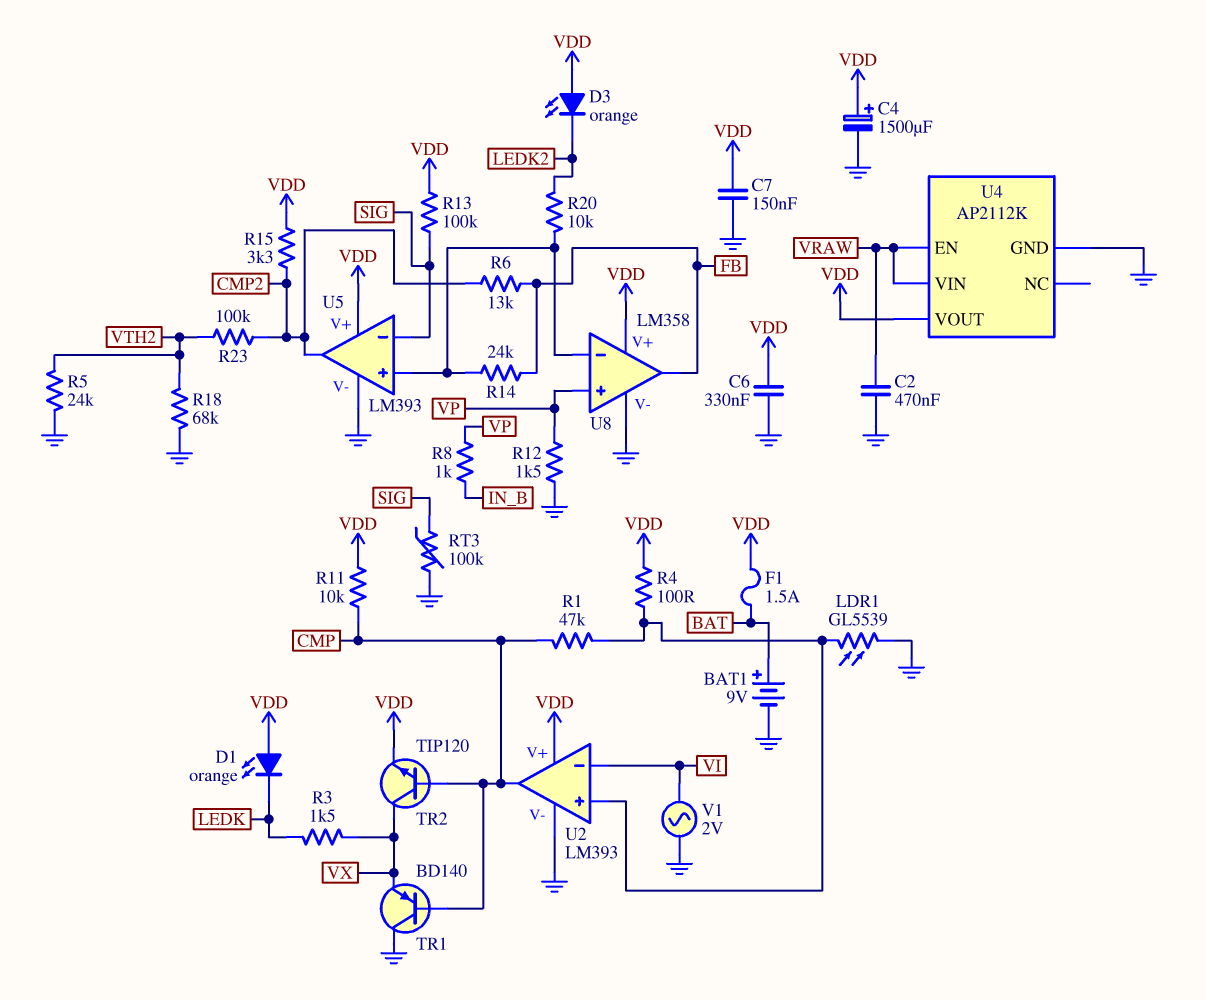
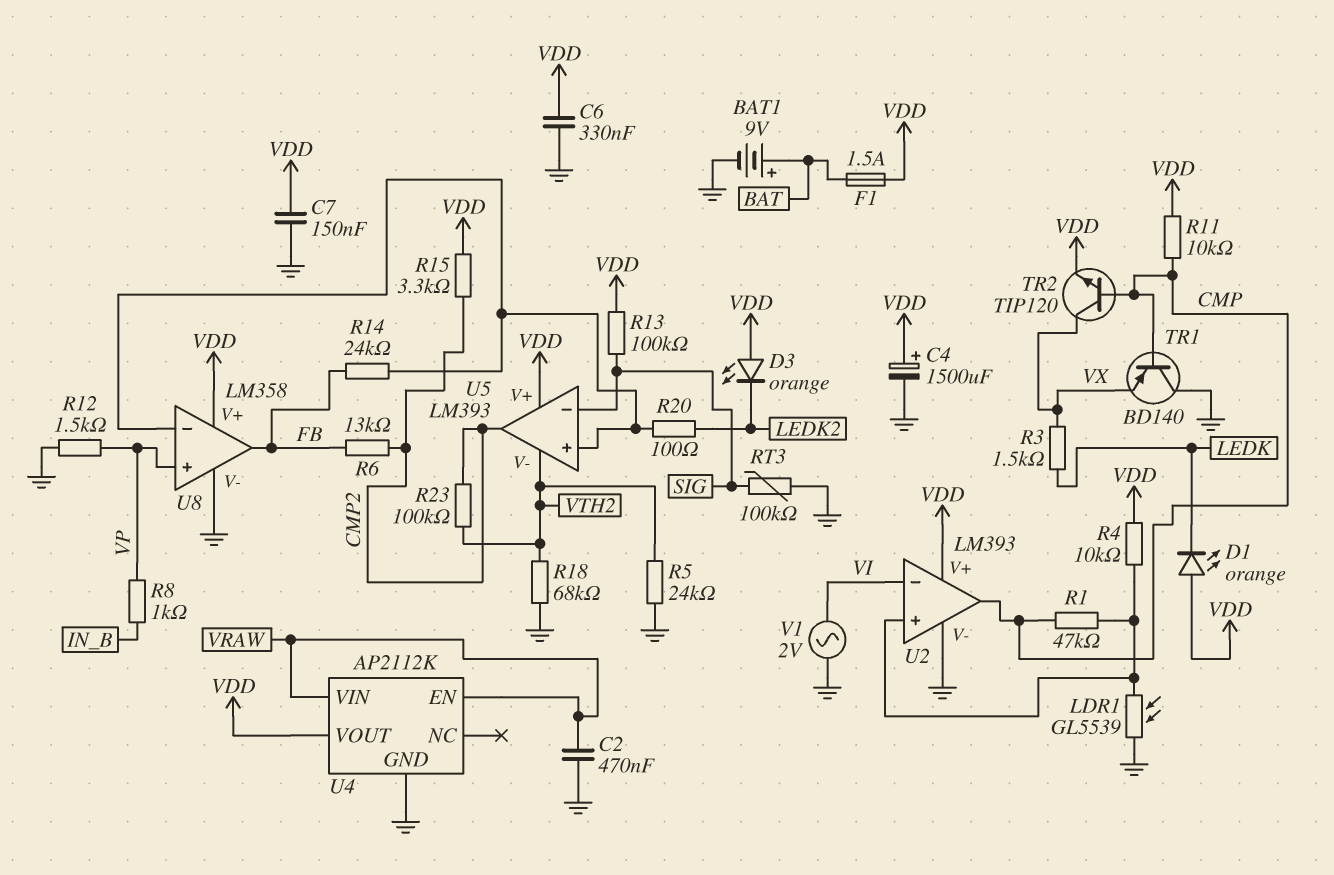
R4: 100 (U2/in+, VDD) -> 10k (U2/in+, VDD)
R20: 10k (LEDK2, U5/in+) -> 100 (LEDK2, U5/in+)
U5 pin V-: GND -> VTH2

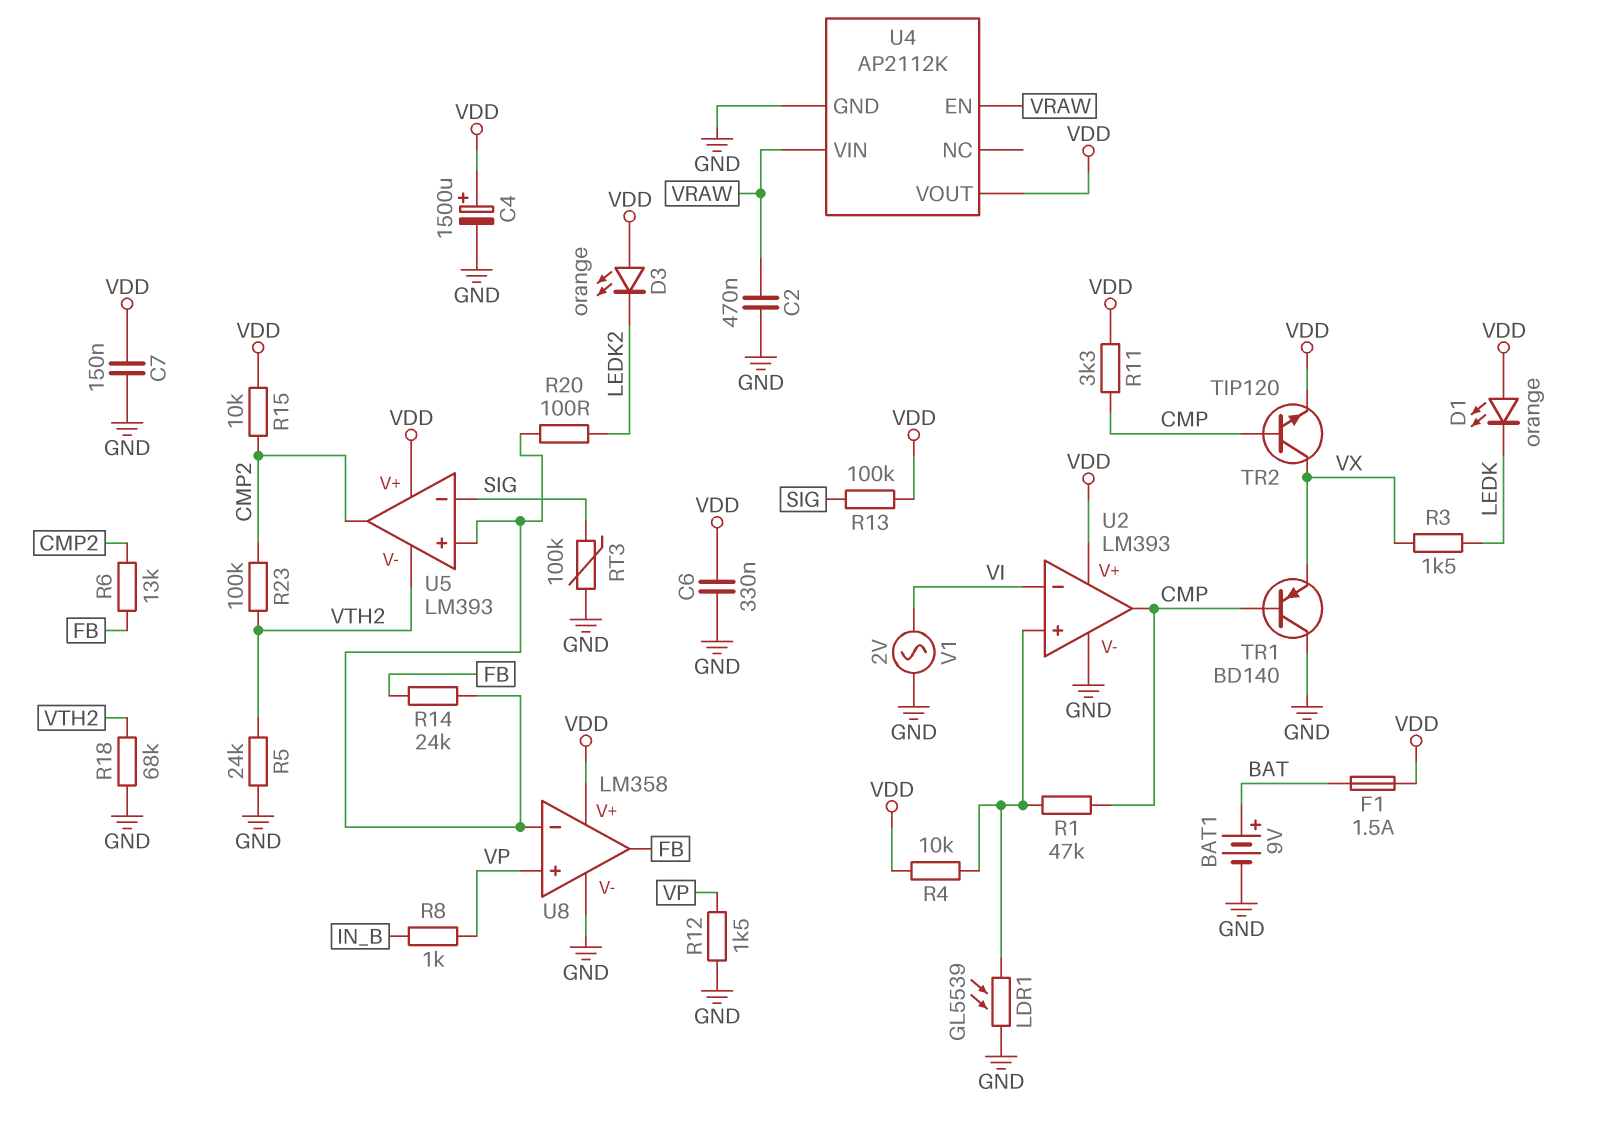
R11: 10k (CMP, VDD) -> 3.3k (CMP, VDD)
R15: 3.3k (CMP2, VDD) -> 10k (CMP2, VDD)

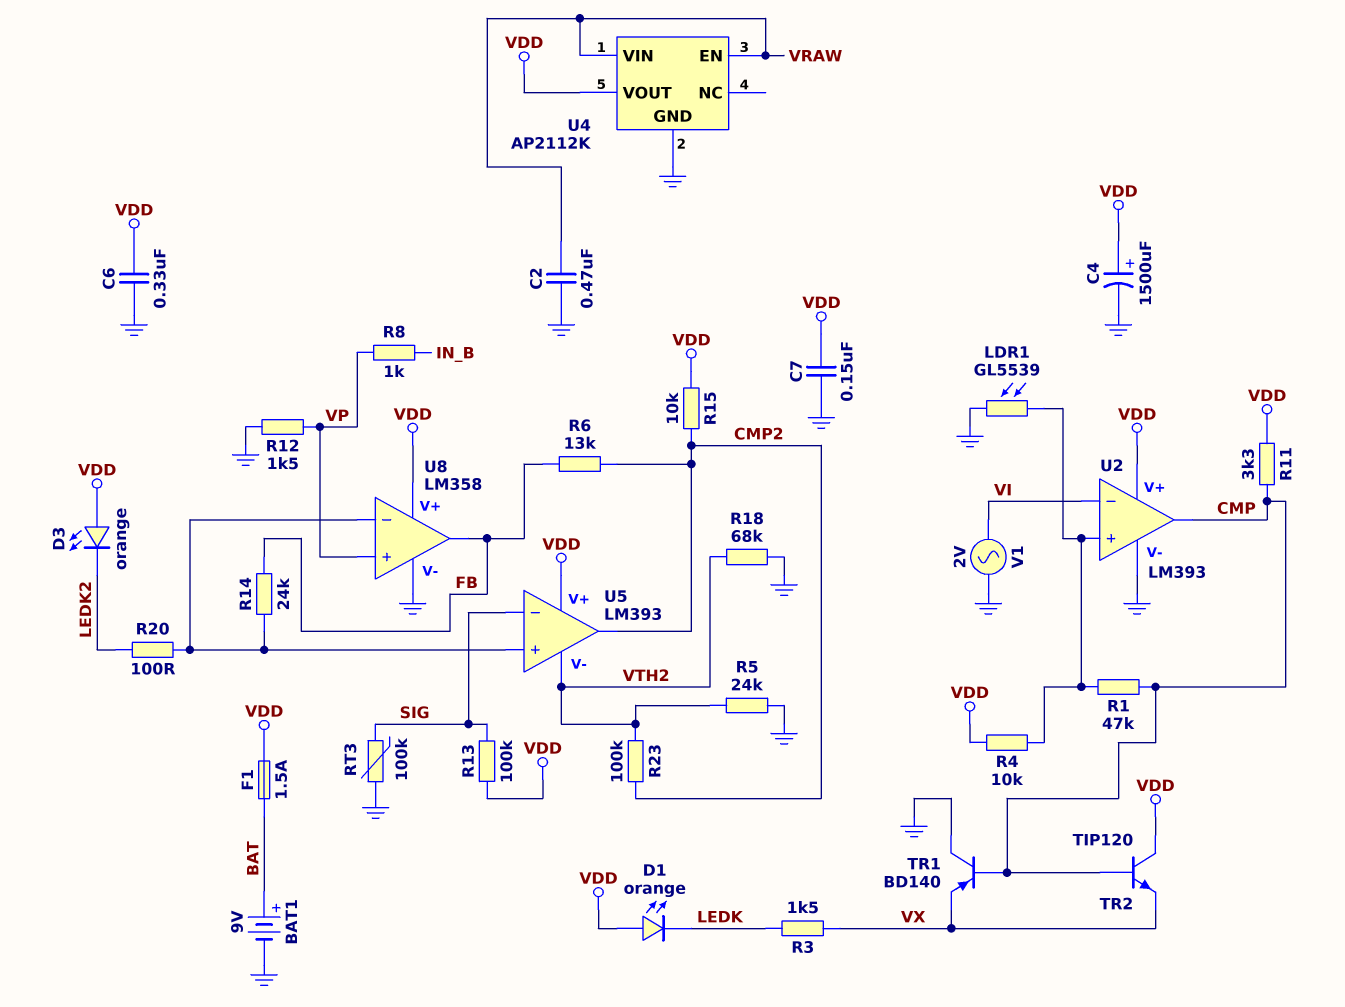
TR2: NPN TIP120 (B CMP, C VX, E VDD) -> NPN TIP120 (B CMP, C VDD, E VX)

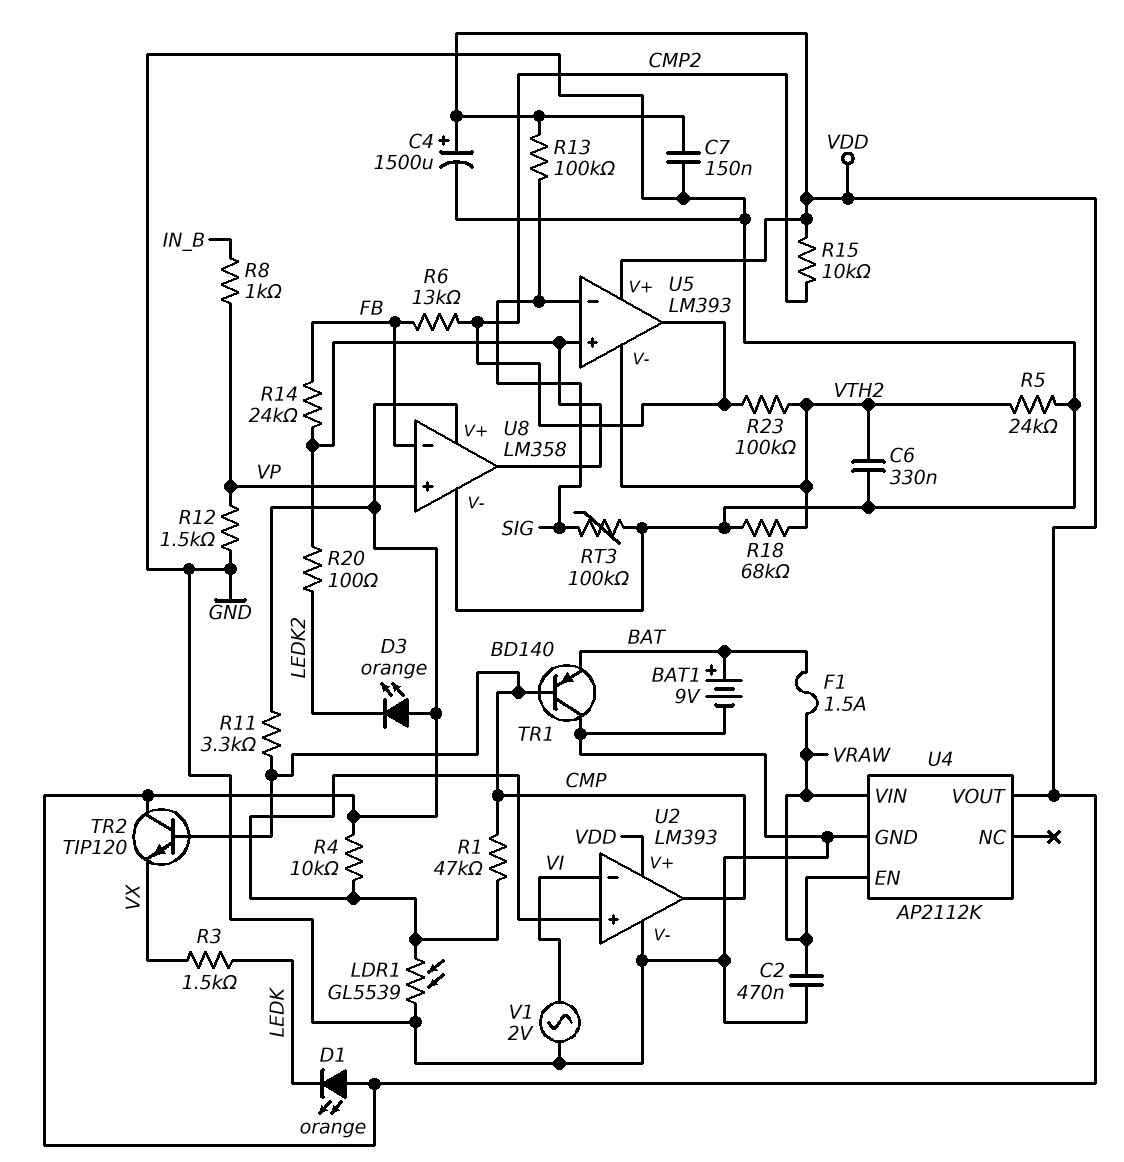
C6: 330nF (GND, VDD) -> 330nF (GND, VTH2)
F1: 1.5A (BAT, VDD) -> 1.5A (BAT, VRAW)
TR1: PNP BD140 (B CMP, C GND, E VX) -> PNP BD140 (B CMP, C GND, E BAT)
U8 pin in-: U5/in+ -> FB
U8 pin out: FB -> U5/in+

